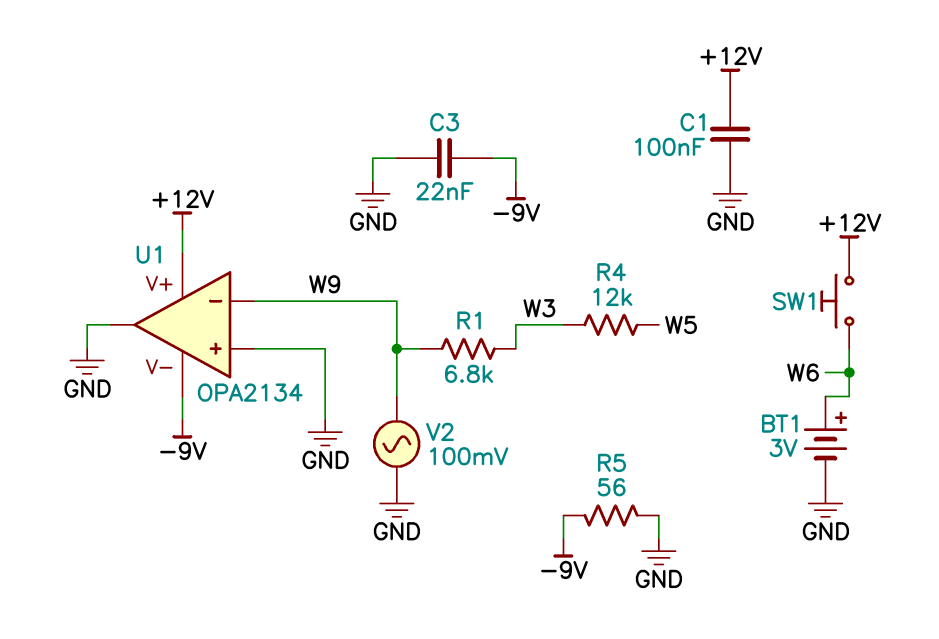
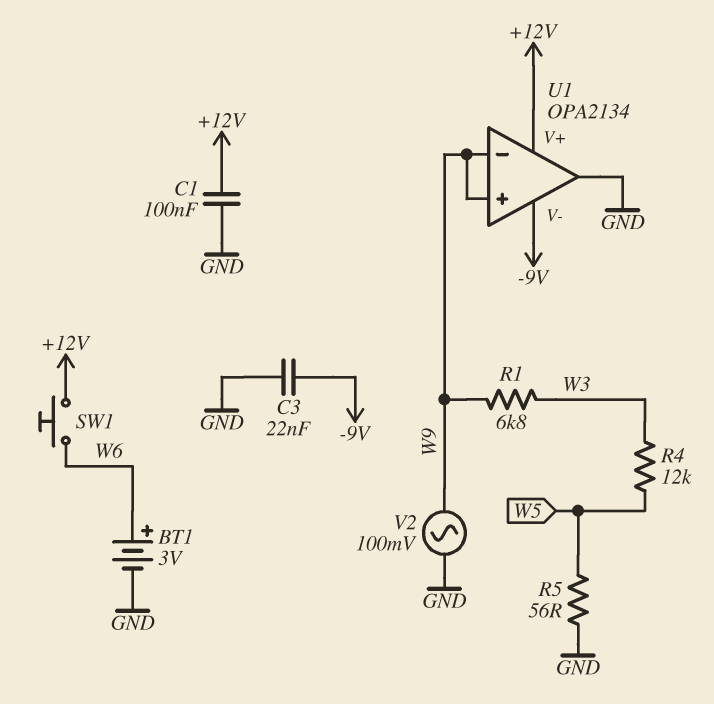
R5: 56 (-9V, GND) -> 56 (GND, W5)
U1 pin in+: GND -> W9

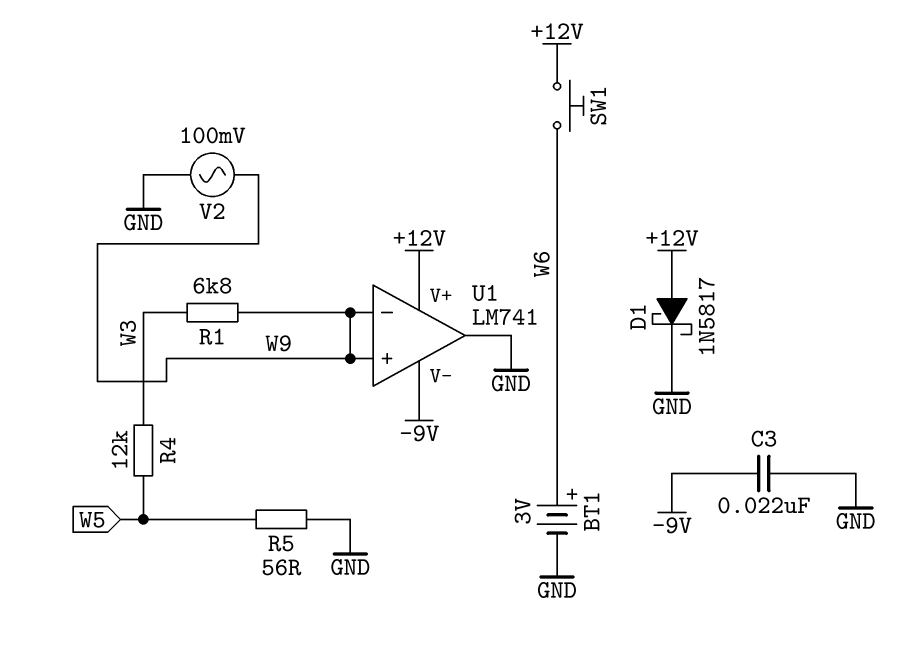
C1: 100nF (+12V, GND) -> none
D1: none -> schottky 1N5817 (A +12V, K GND)
U1: OPA2134 -> LM741

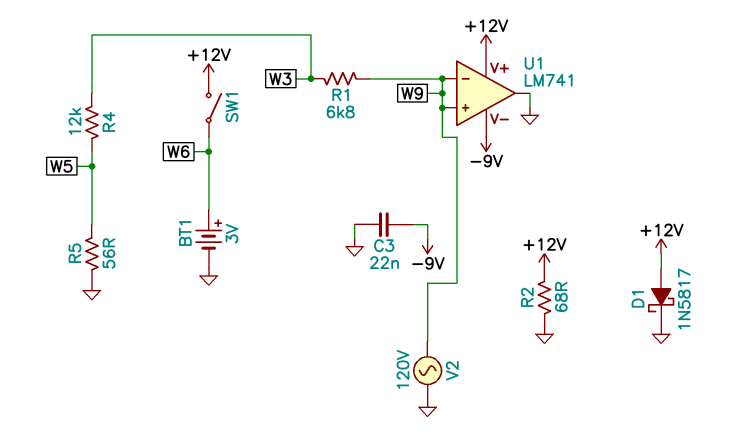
R2: none -> 68 (+12V, GND)
SW1: button (+12V, W6) -> switch (+12V, W6)
V2: AC 100mV (GND, W9) -> AC 120V (GND, W9)

